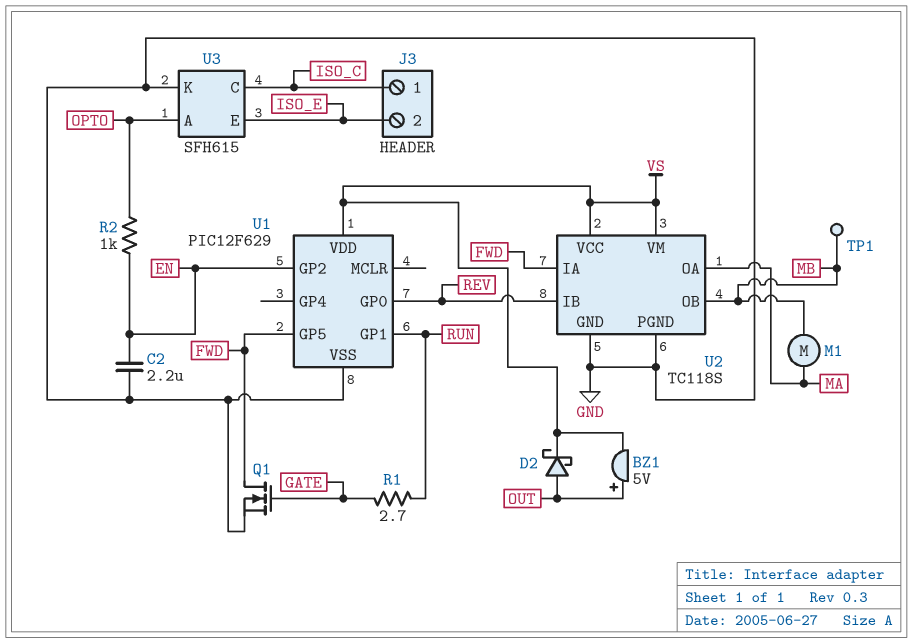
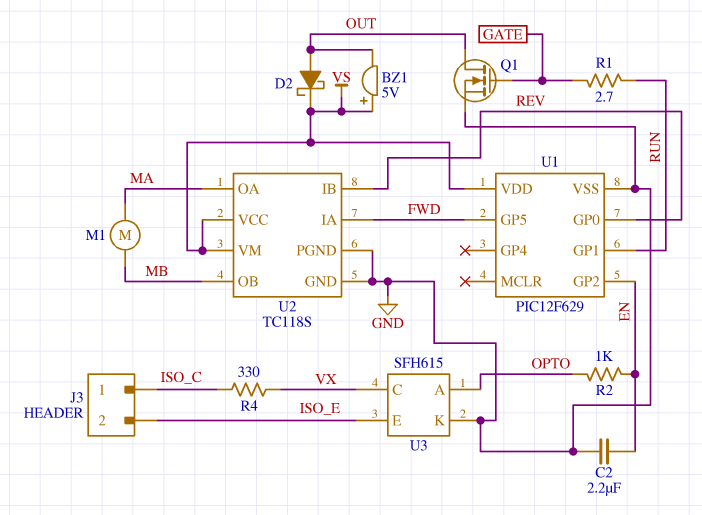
BZ1: buzzer 5V (plus OUT, minus VS) -> buzzer 5V (plus VS, minus OUT)
Q1: NMOS (G GATE, D FWD, S GND) -> NMOS (G GATE, D OUT, S GND)
R4: none -> 330 (ISO_C, VX)
TP1: test point (MB) -> none
U3 pin C: ISO_C -> VX

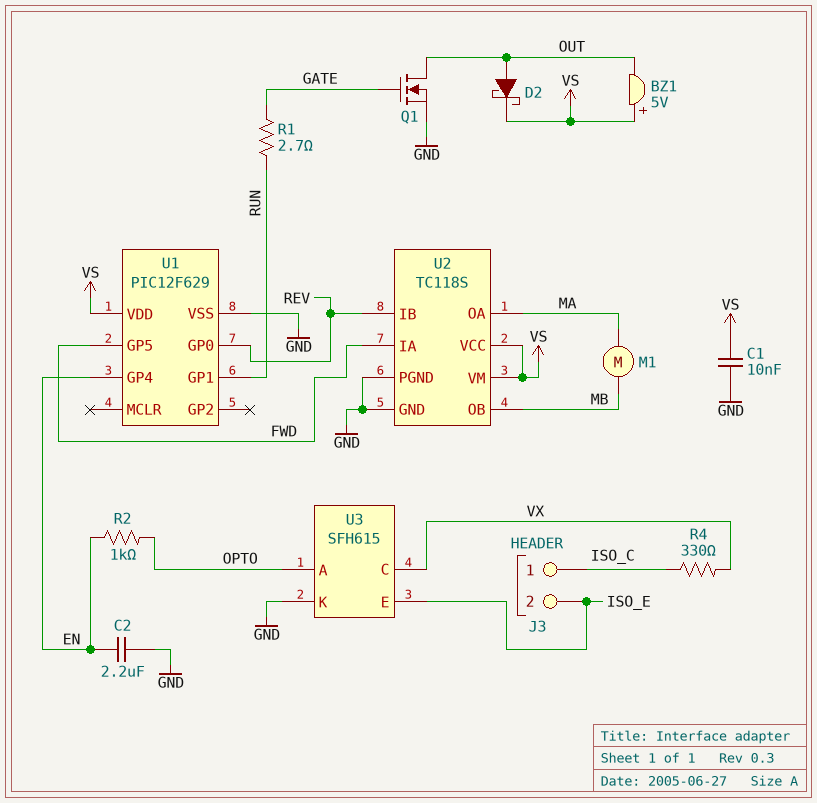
C1: none -> 10nF (GND, VS)
U1 pin GP2: EN -> none
U1 pin GP4: none -> EN

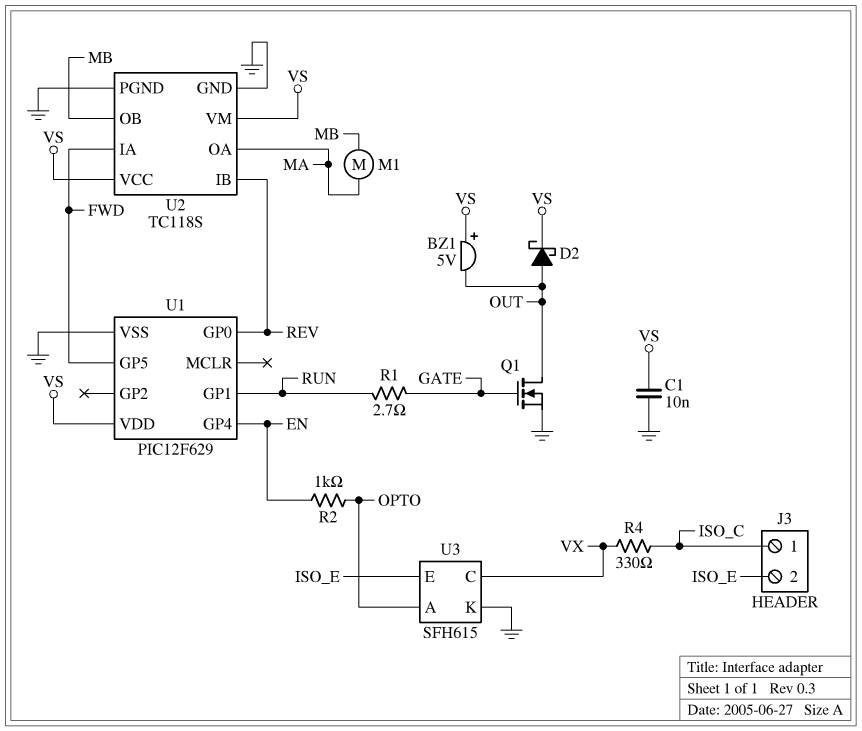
C2: 2.2uF (EN, GND) -> none

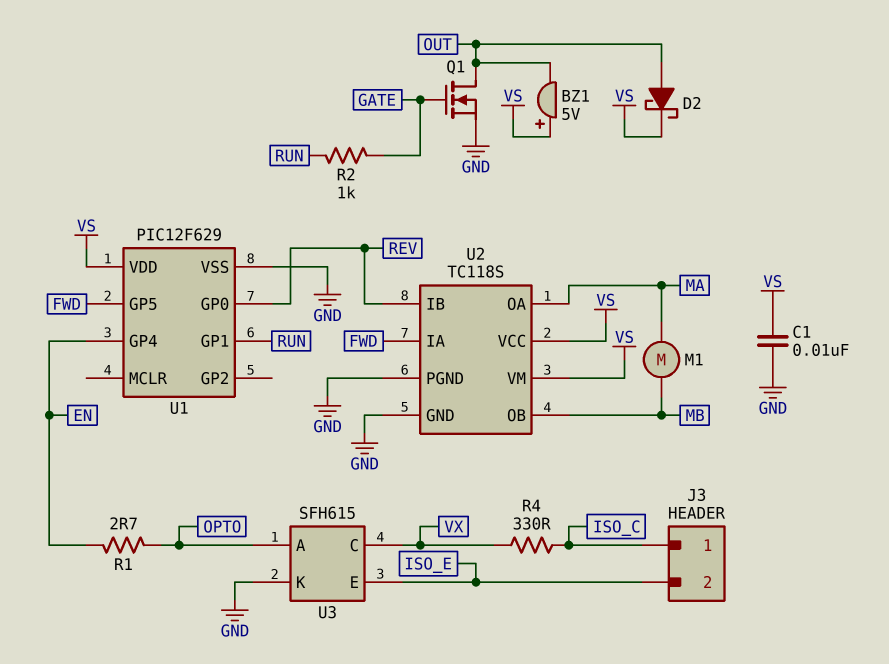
R1: 2.7 (GATE, RUN) -> 2.7 (EN, OPTO)
R2: 1k (EN, OPTO) -> 1k (GATE, RUN)

